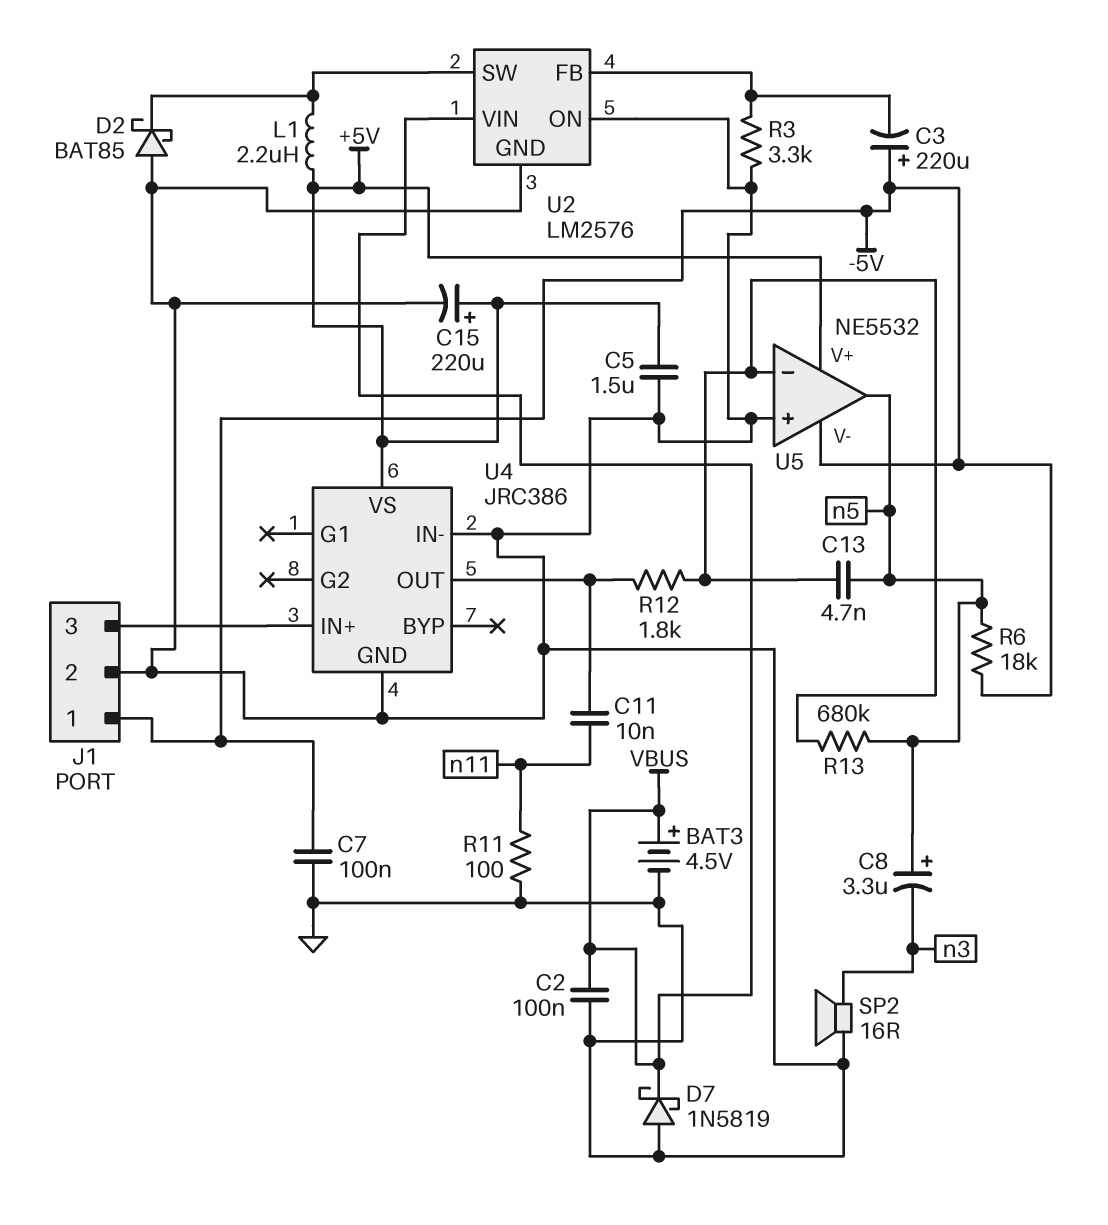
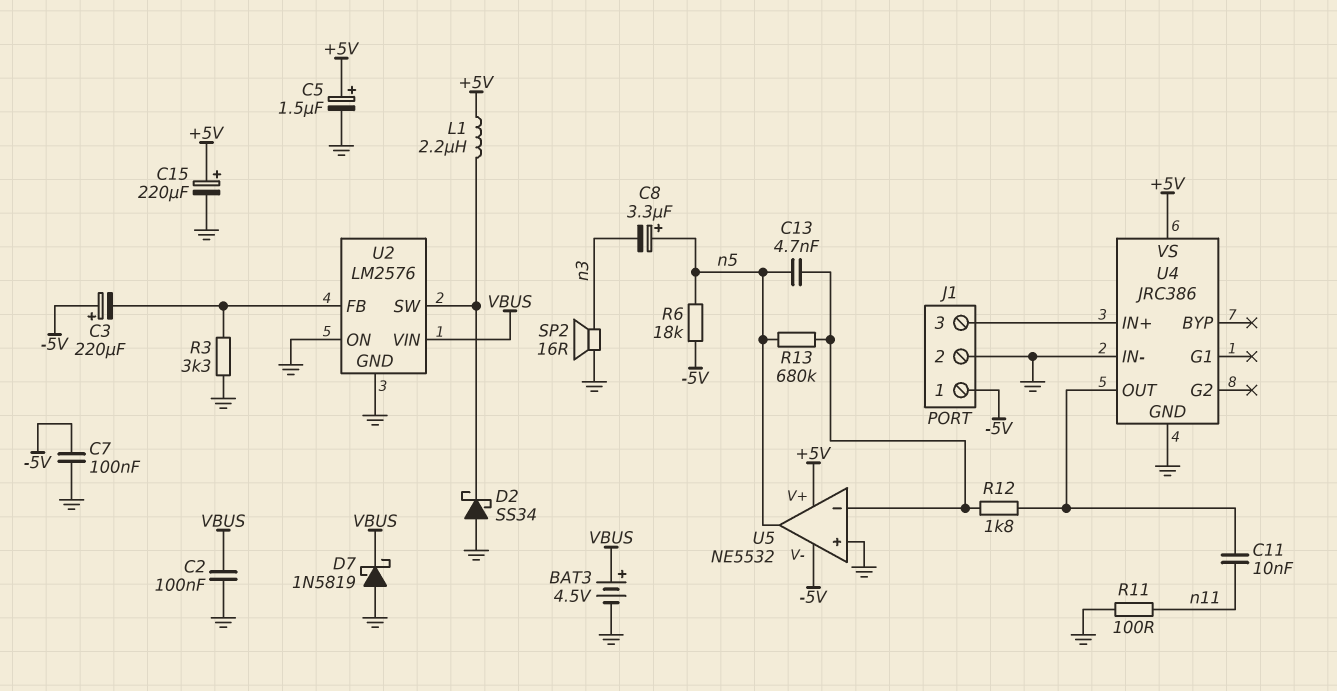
C5: 1.5uF (+5V, GND) -> 1.5uF (plus +5V, minus GND)
D2: schottky BAT85 (A GND, K U2/SW) -> schottky SS34 (A GND, K U2/SW)

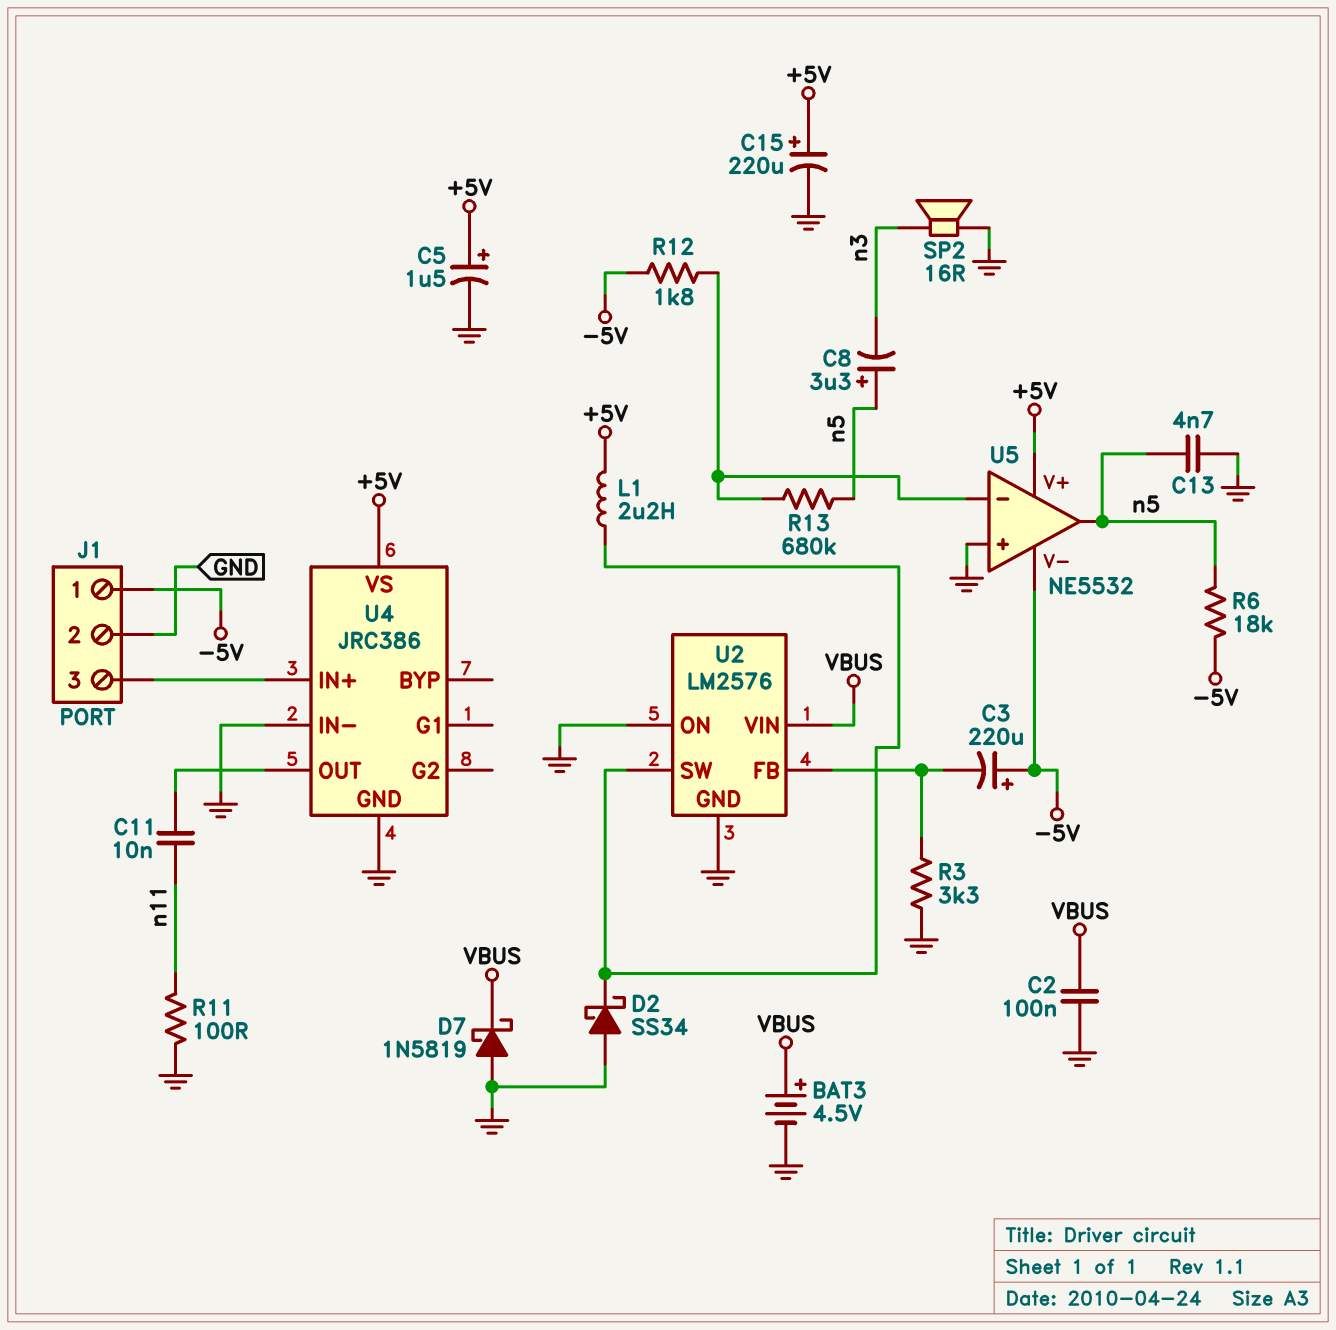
C7: 100nF (-5V, GND) -> none
C13: 4.7nF (U5/in-, n5) -> 4.7nF (GND, n5)
R12: 1.8k (U4/OUT, U5/in-) -> 1.8k (-5V, U5/in-)

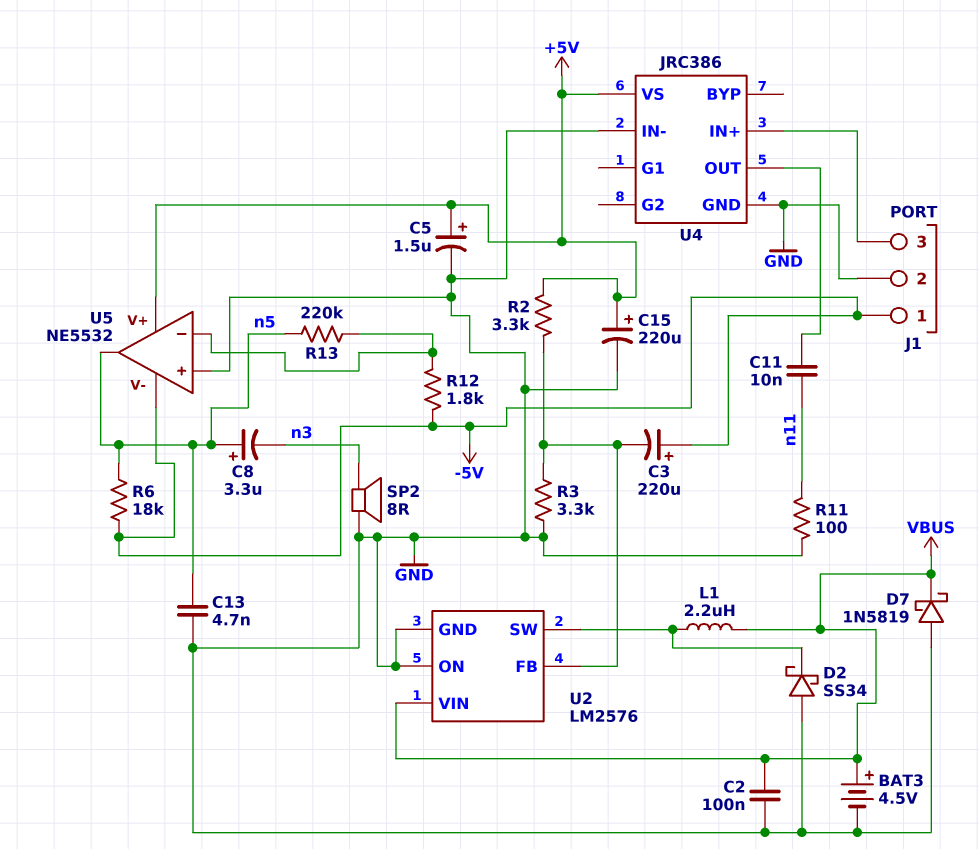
L1: 2.2uH (+5V, U2/SW) -> 2.2uH (U2/SW, VBUS)
R2: none -> 3.3k (+5V, U2/FB)
R13: 680k (U5/in-, n5) -> 220k (U5/in-, n5)
SP2: speaker 16R (GND, n3) -> speaker 8R (GND, n3)

